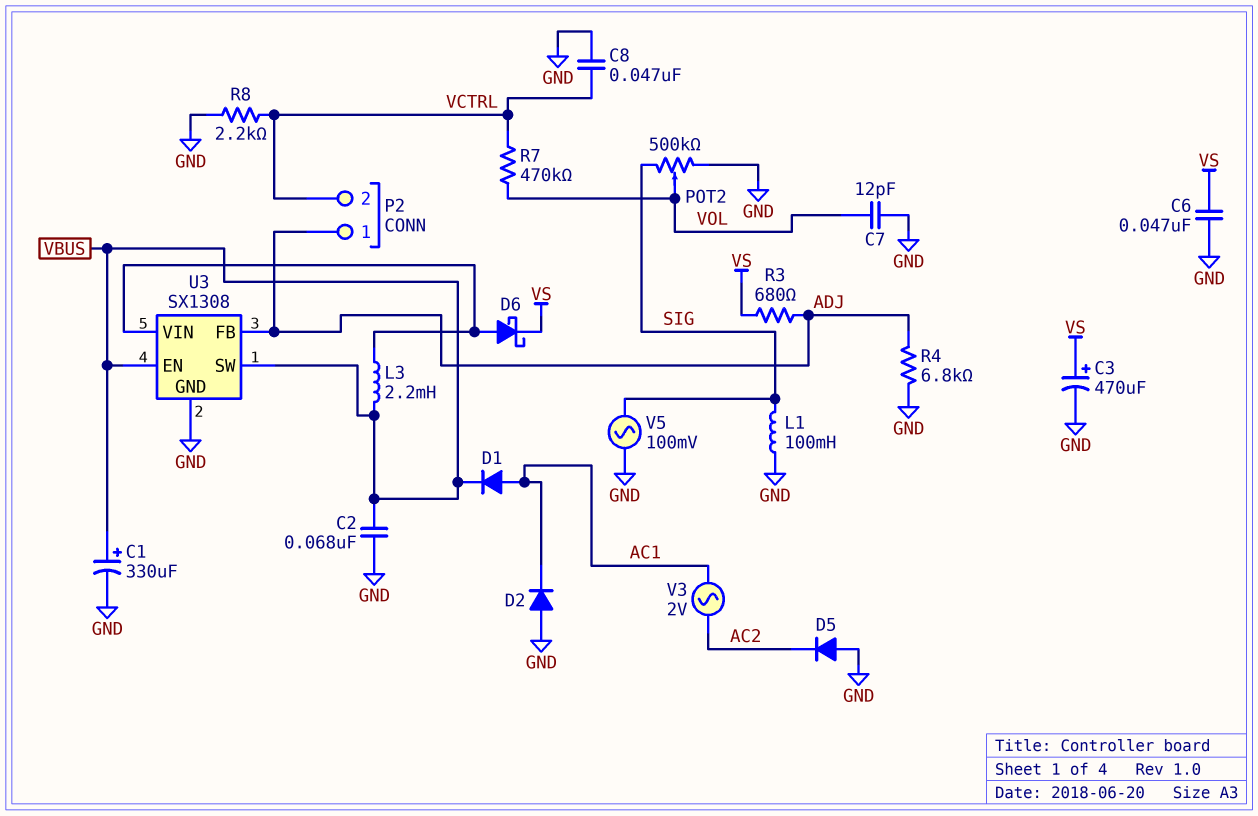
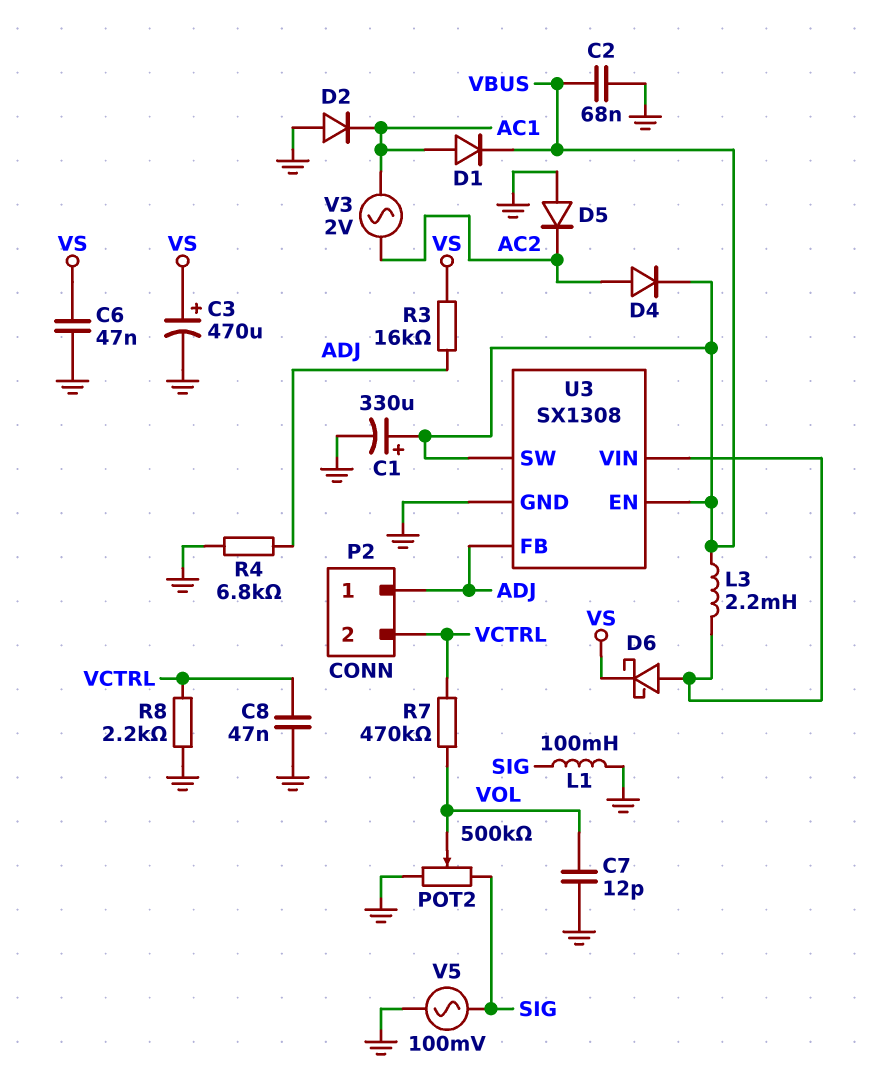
D4: none -> diode (A AC2, K VBUS)
R3: 680 (ADJ, VS) -> 16k (ADJ, VS)

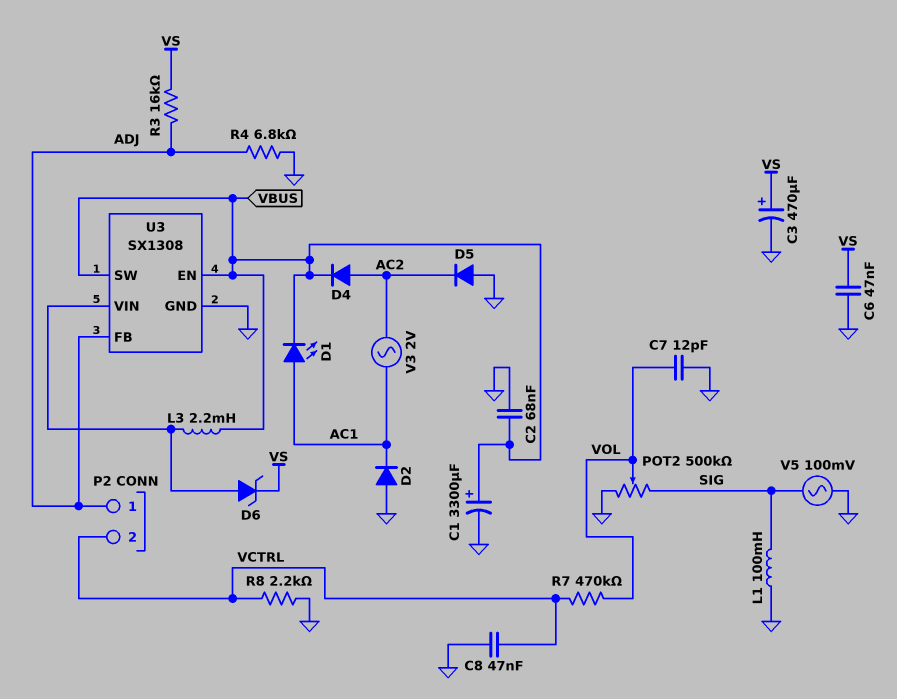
C1: 330uF (plus VBUS, minus GND) -> 3300uF (plus VBUS, minus GND)
D1: diode (A AC1, K VBUS) -> LED (A AC1, K VBUS)
D6: schottky (A U3/VIN, K VS) -> zener (A U3/VIN, K VS)

